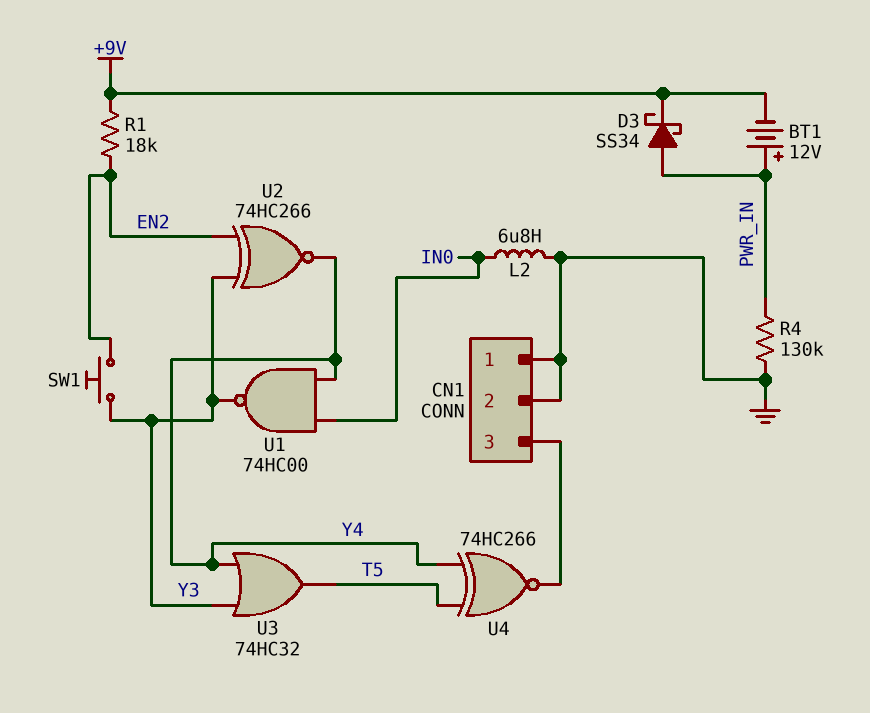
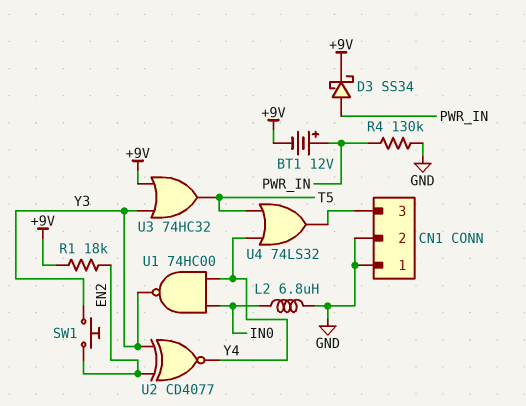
U2: XNOR 74HC266 (in EN2, in Y3, out Y4) -> XNOR CD4077 (in EN2, in Y3, out Y4)
U3: OR 74HC32 (in Y3, in Y4, out T5) -> OR 74HC32 (in +9V, in Y3, out T5)
U4: XNOR 74HC266 (in T5, in Y4, out CN1/3) -> OR 74LS32 (in T5, in Y4, out CN1/3)

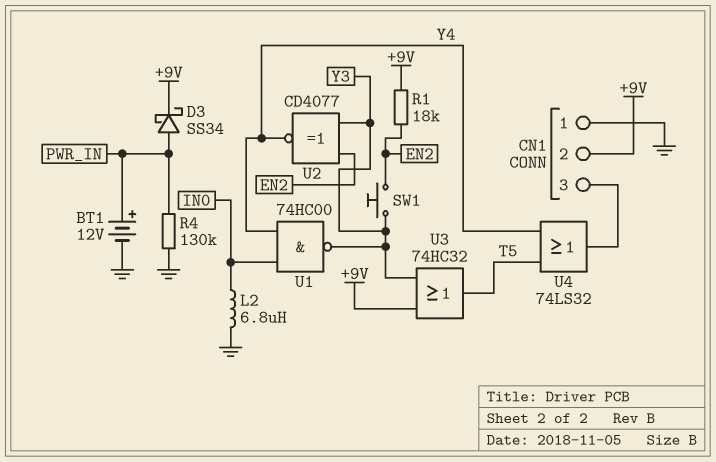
BT1: 12V (plus PWR_IN, minus +9V) -> 12V (plus PWR_IN, minus GND)
CN1 pin 2: GND -> +9V

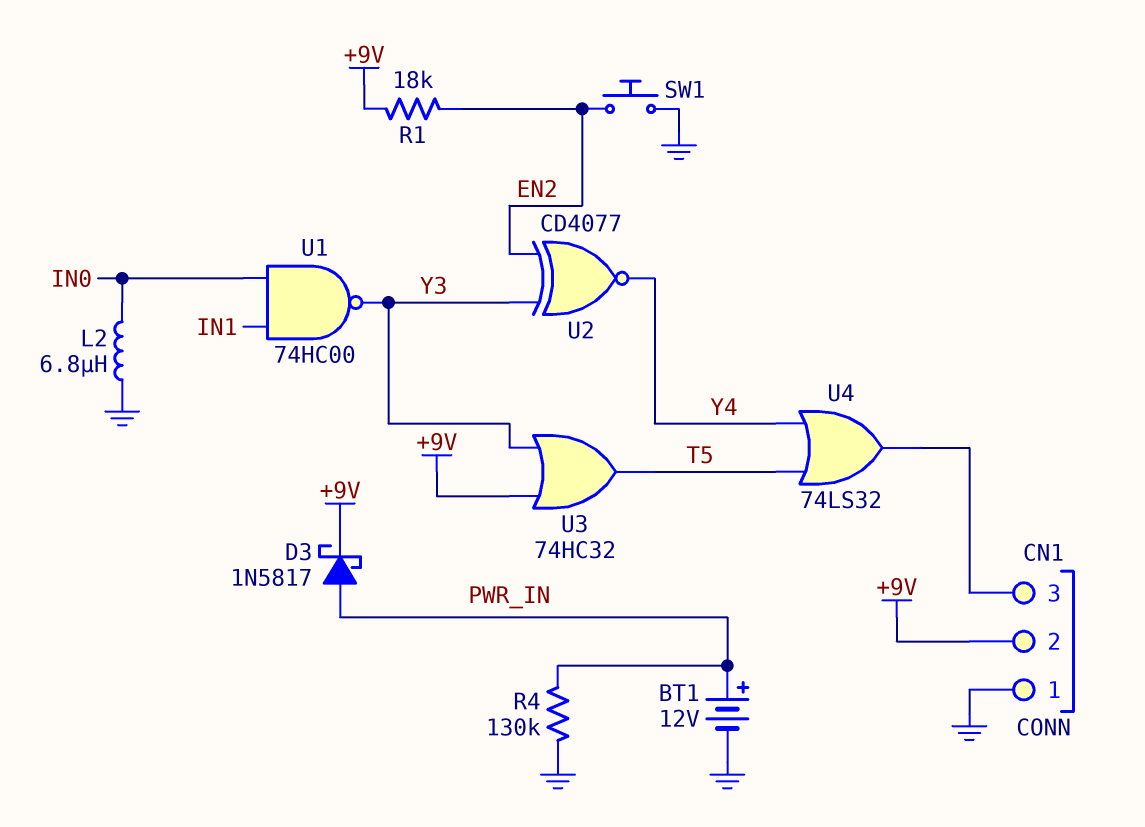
D3: schottky SS34 (A PWR_IN, K +9V) -> schottky 1N5817 (A PWR_IN, K +9V)
SW1: button (EN2, Y3) -> button (EN2, GND)
U1: NAND 74HC00 (in IN0, in Y4, out Y3) -> NAND 74HC00 (in IN0, in IN1, out Y3)

